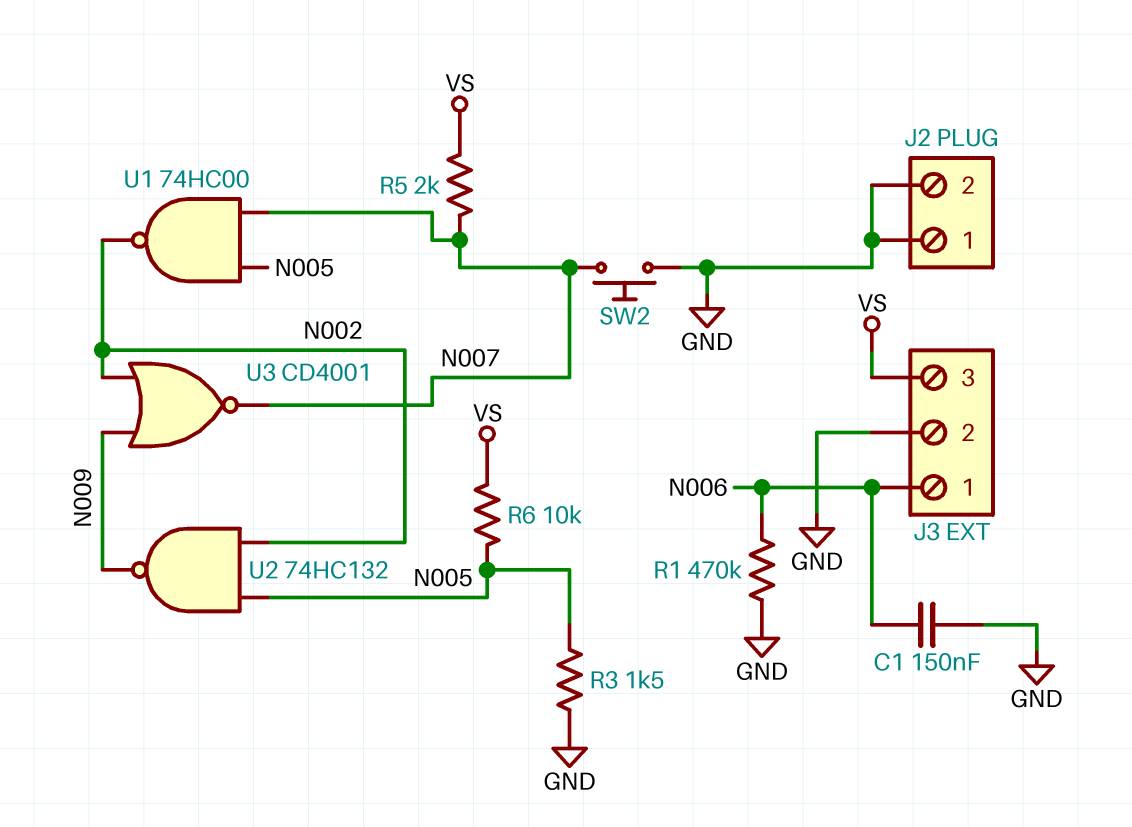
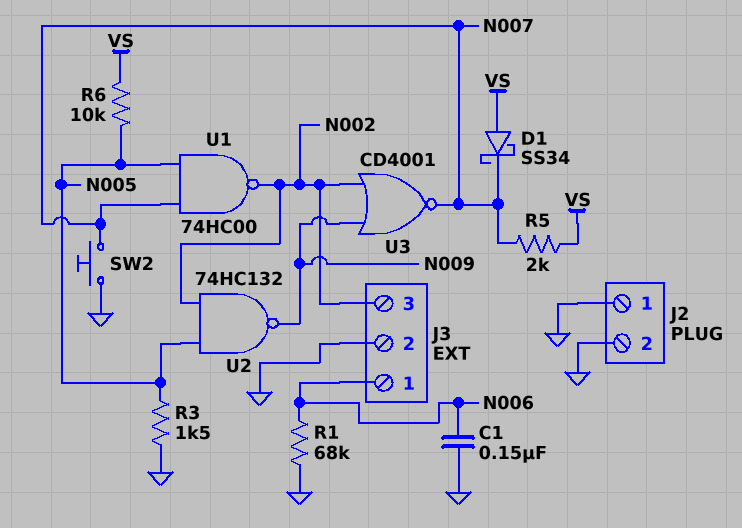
D1: none -> schottky SS34 (A VS, K N007)
J3 pin 3: VS -> N002
R1: 470k (GND, N006) -> 68k (GND, N006)

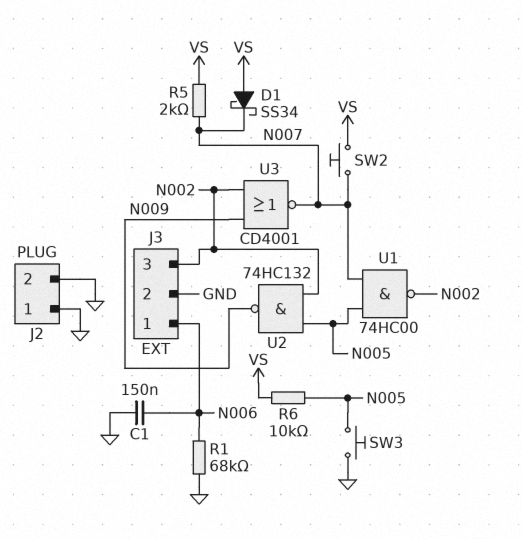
R3: 1.5k (GND, N005) -> none
SW2: button (GND, N007) -> button (N007, VS)
SW3: none -> button (GND, N005)

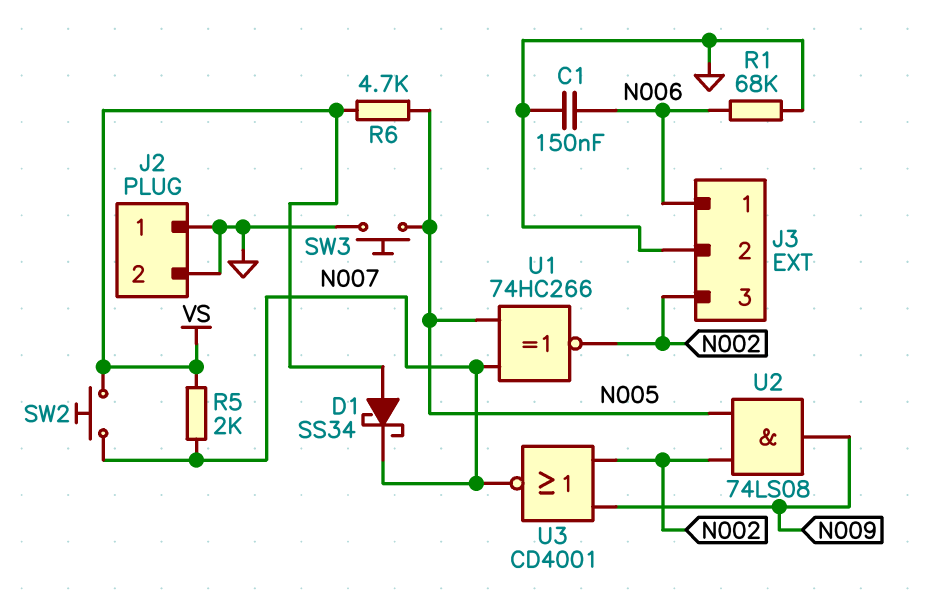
R6: 10k (N005, VS) -> 4.7k (N005, VS)
U1: NAND 74HC00 (in N005, in N007, out N002) -> XNOR 74HC266 (in N005, in N007, out N002)
U2: NAND 74HC132 (in N002, in N005, out N009) -> AND 74LS08 (in N002, in N005, out N009)

